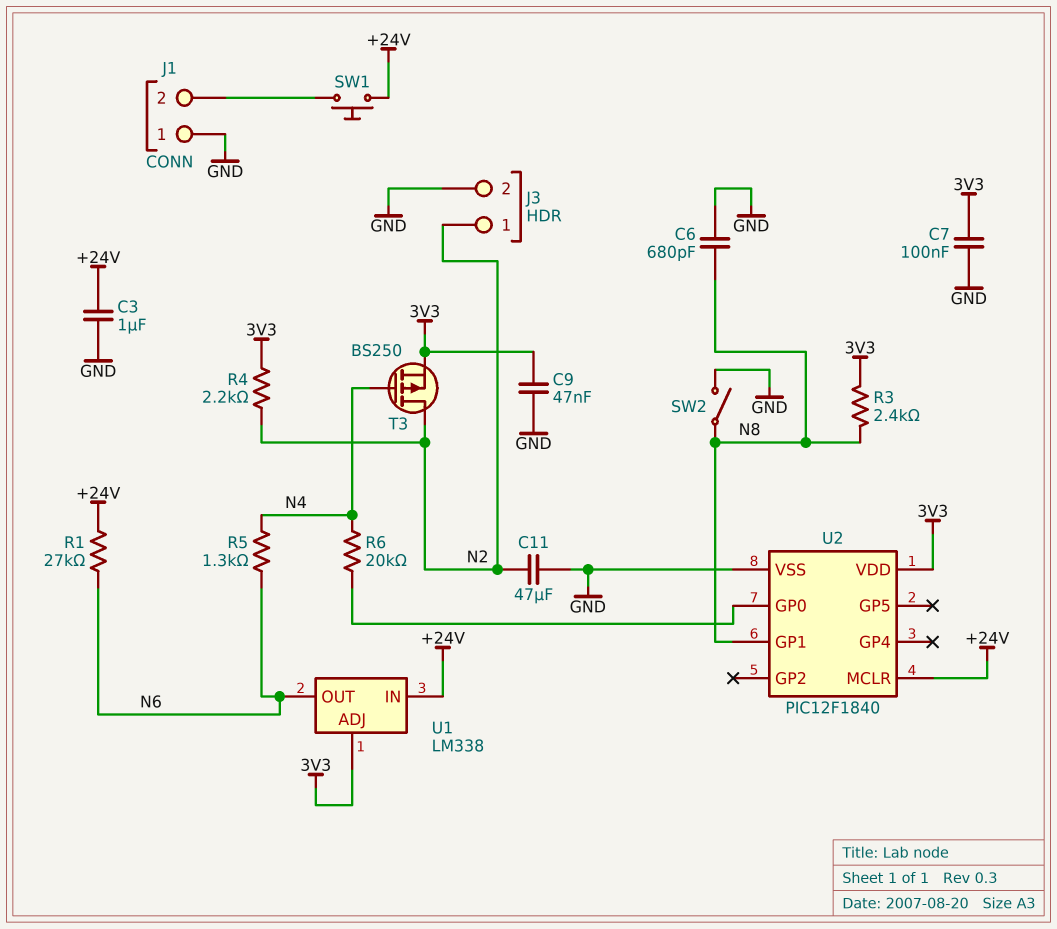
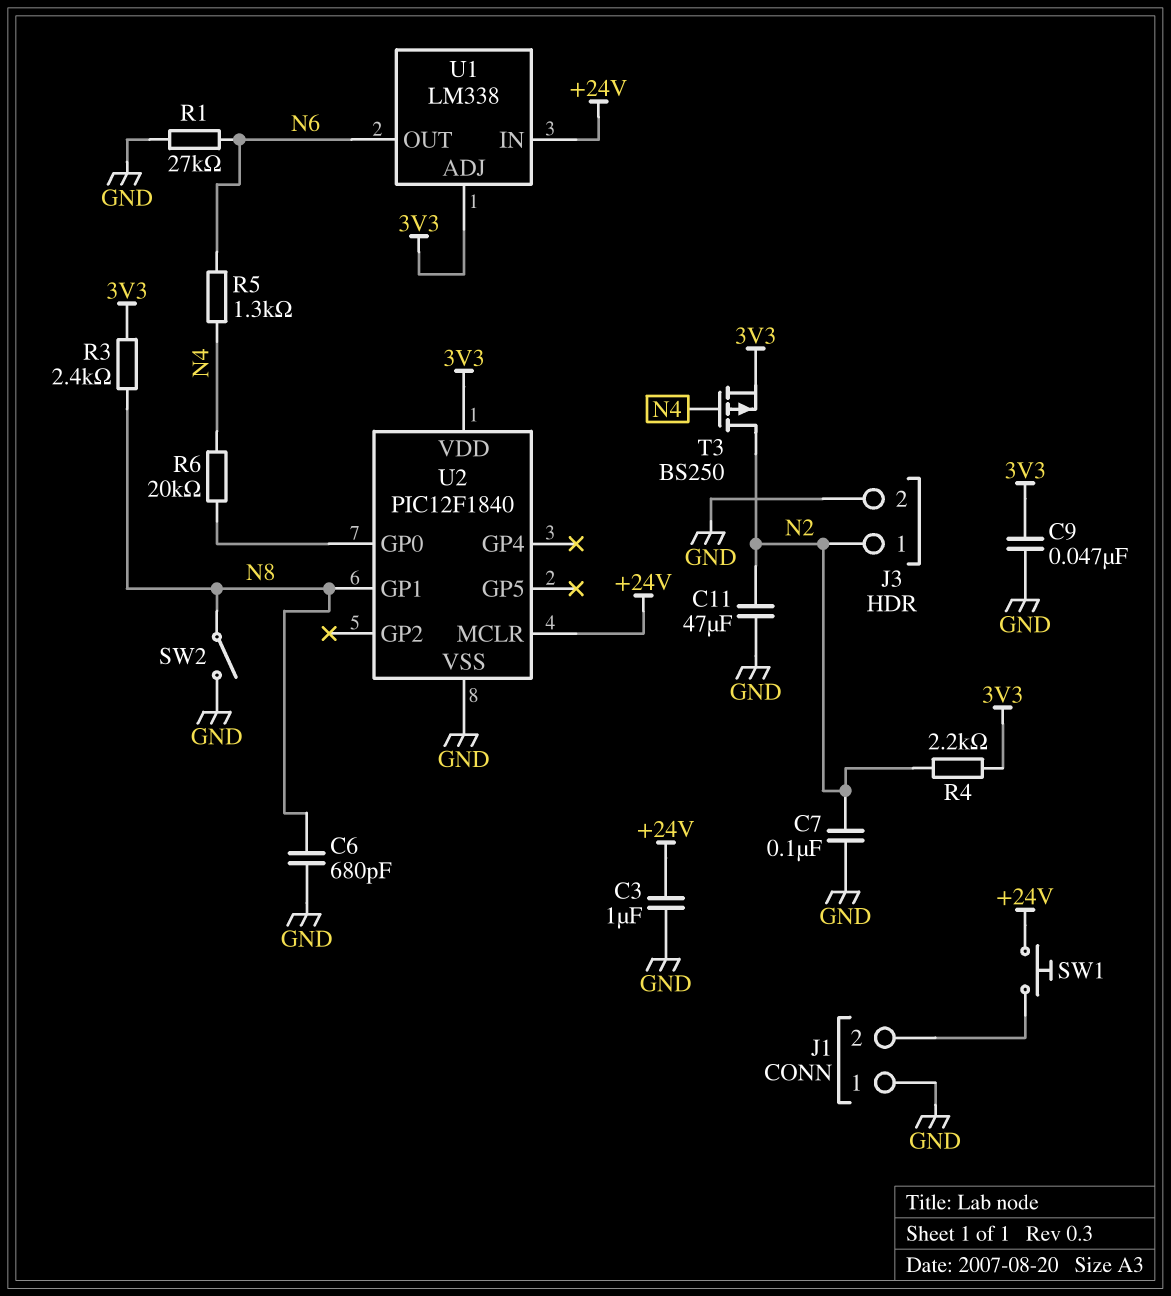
C7: 100nF (3V3, GND) -> 100nF (GND, N2)
R1: 27k (+24V, N6) -> 27k (GND, N6)

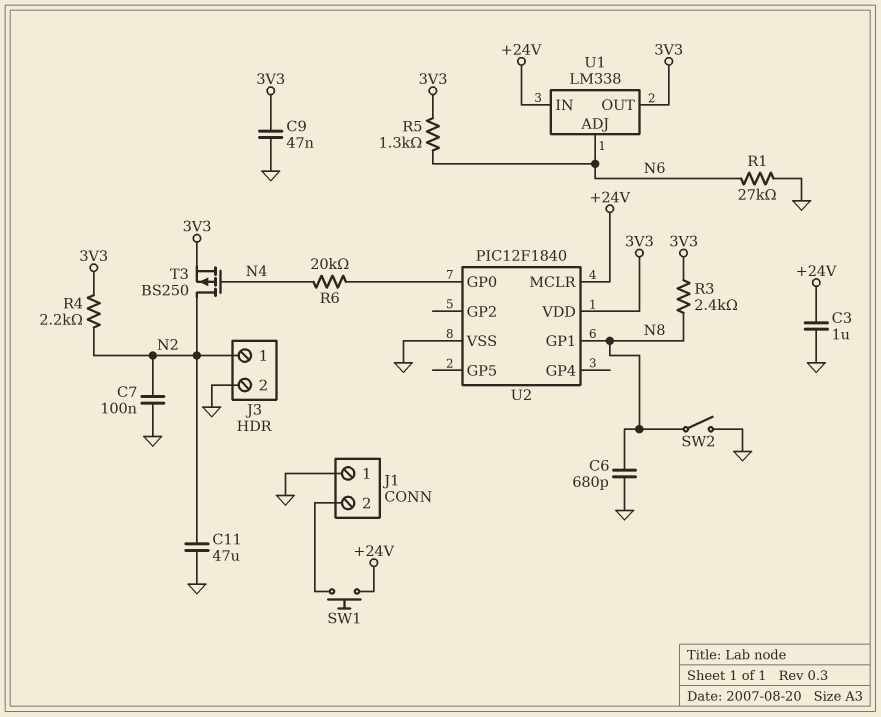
R5: 1.3k (N4, N6) -> 1.3k (3V3, N6)
U1 pin ADJ: 3V3 -> N6
U1 pin OUT: N6 -> 3V3

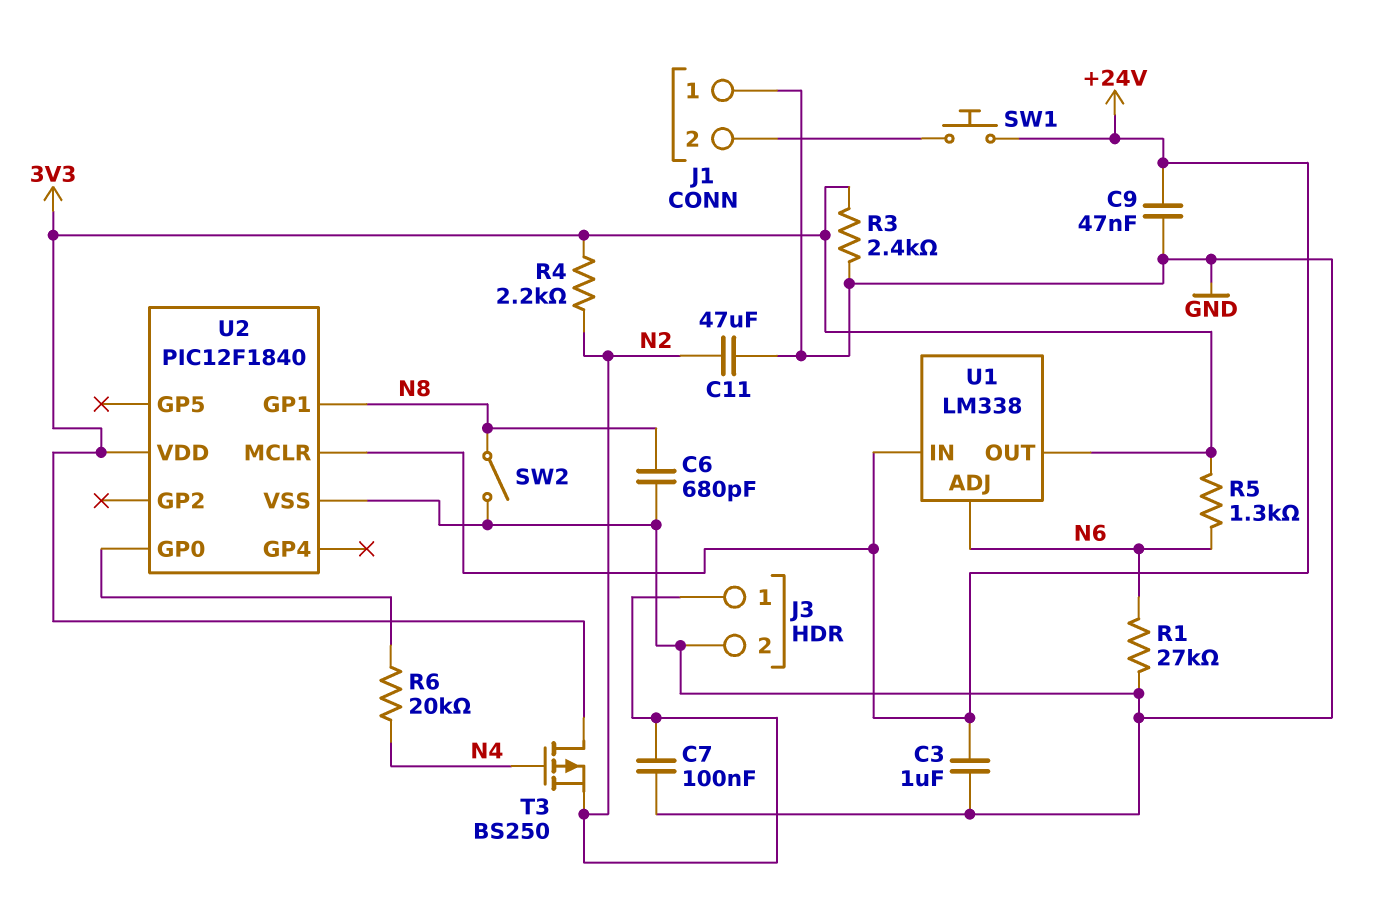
C9: 47nF (3V3, GND) -> 47nF (+24V, GND)
R3: 2.4k (3V3, N8) -> 2.4k (3V3, GND)
T3: PMOS BS250 (G N4, D N2, S 3V3) -> PMOS BS250 (G N4, D 3V3, S N2)

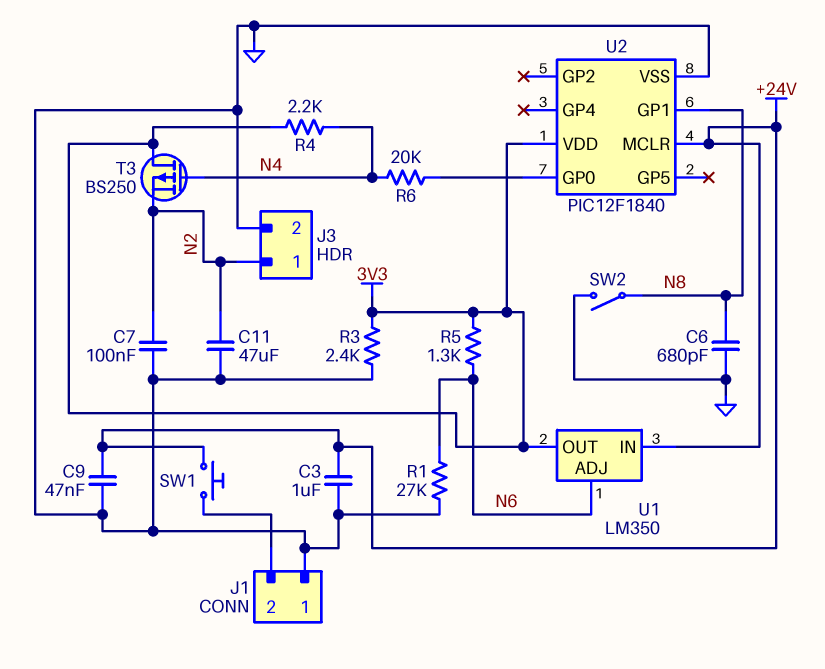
R4: 2.2k (3V3, N2) -> 2.2k (3V3, N4)
U1: LM338 -> LM350

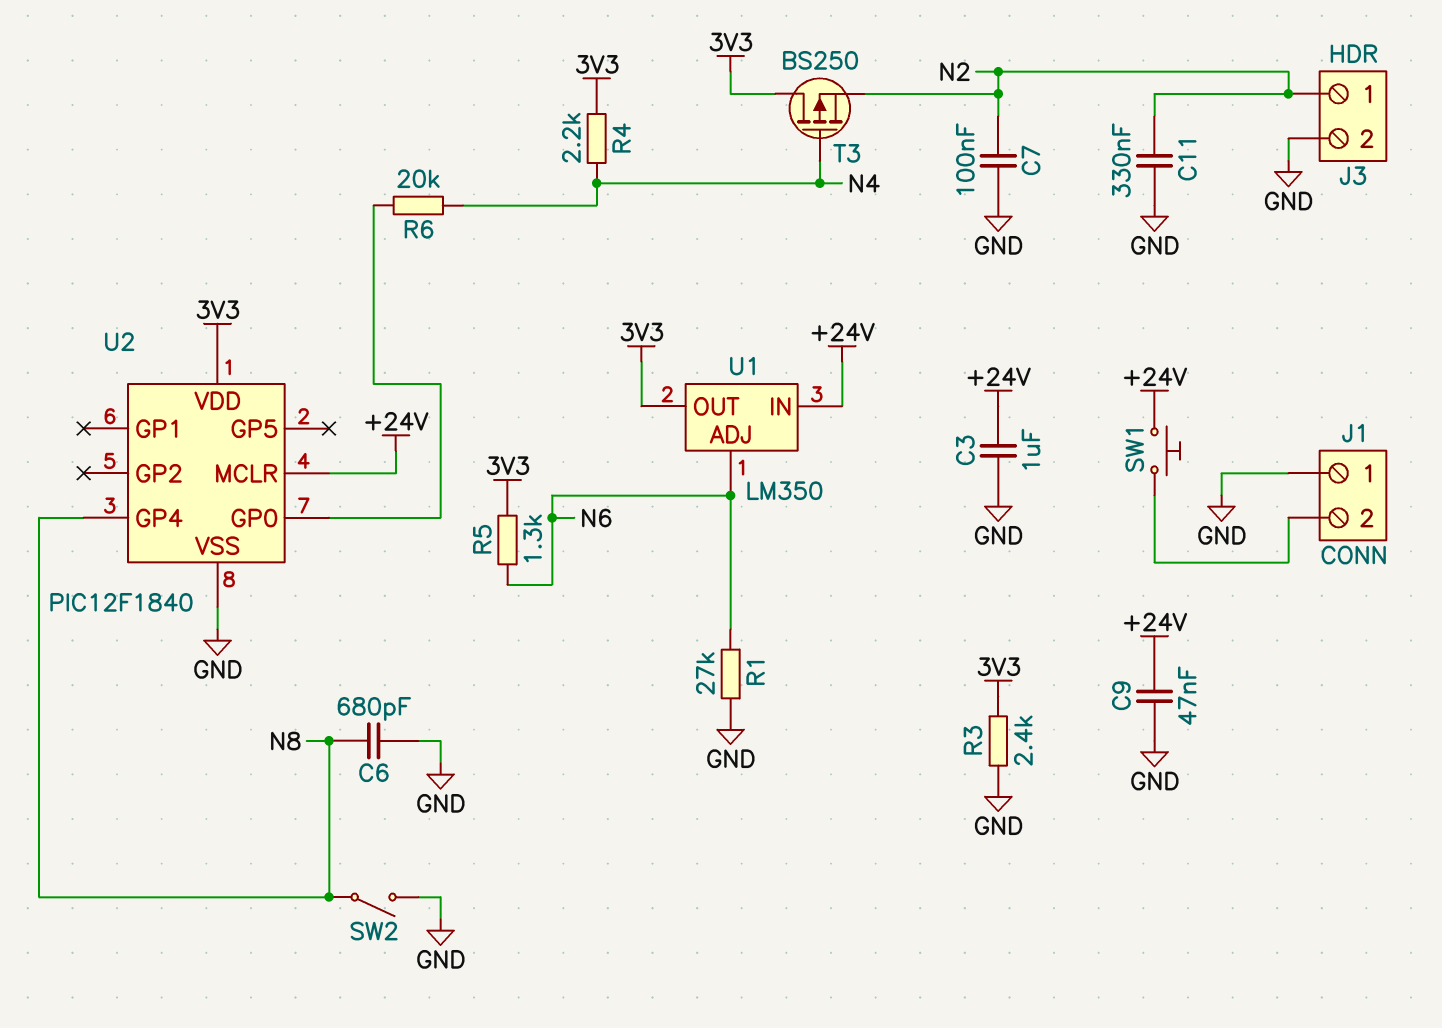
C11: 47uF (GND, N2) -> 330nF (GND, N2)
U2 pin GP1: N8 -> none
U2 pin GP4: none -> N8

